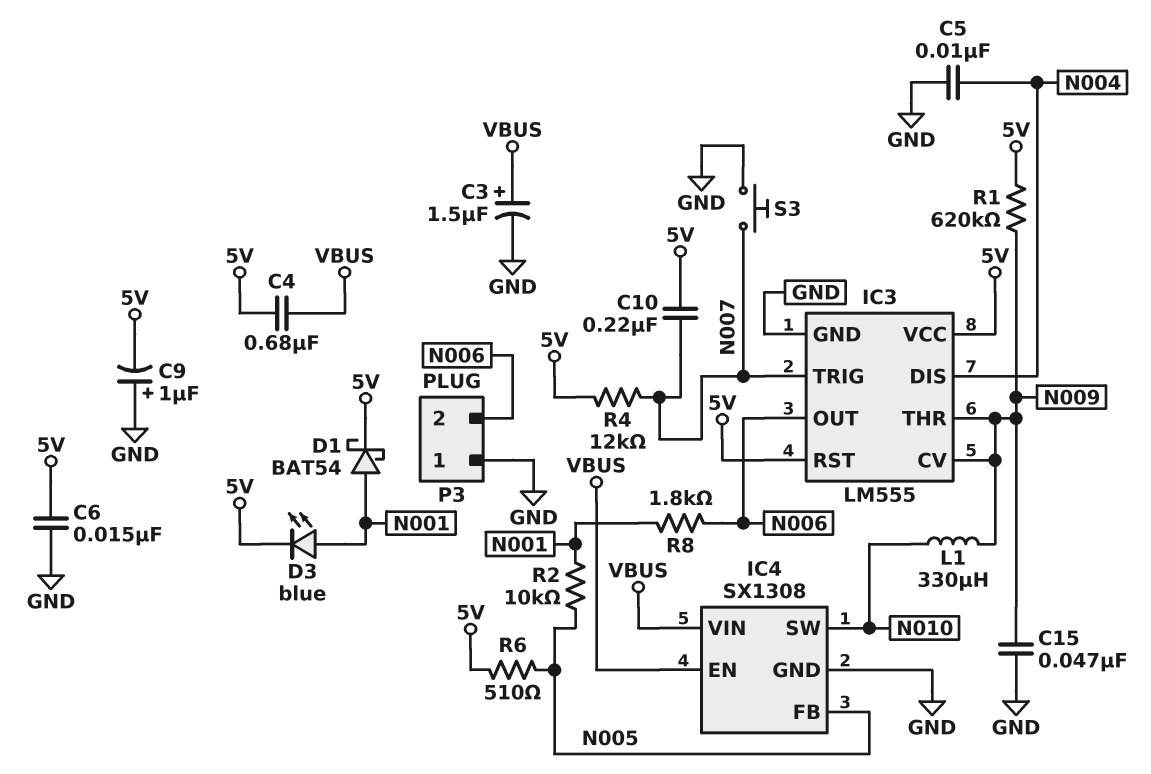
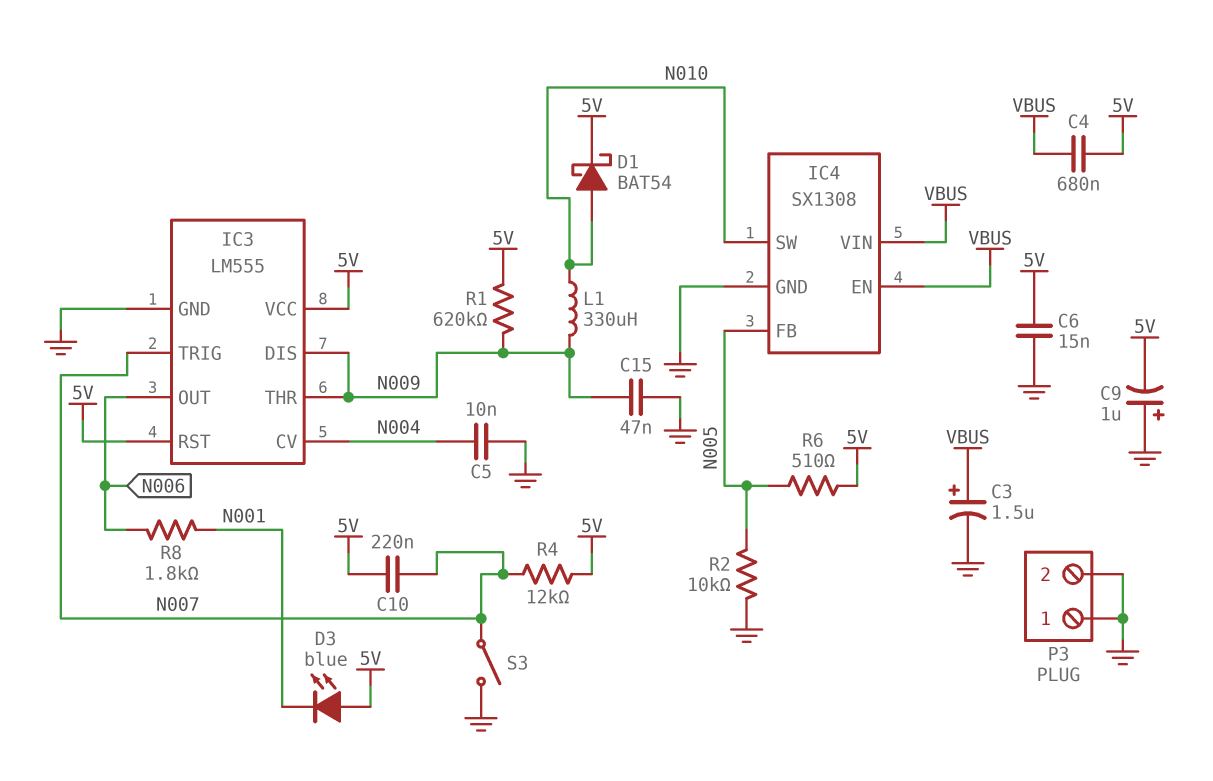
D1: schottky BAT54 (A N001, K 5V) -> schottky BAT54 (A N010, K 5V)
D3: LED blue (A N001, K 5V) -> LED blue (A 5V, K N001)
IC3 pin CV: N009 -> N004
IC3 pin DIS: N004 -> N009
P3 pin 2: N006 -> GND
R2: 10k (N001, N005) -> 10k (GND, N005)
S3: button (GND, N007) -> switch (GND, N007)

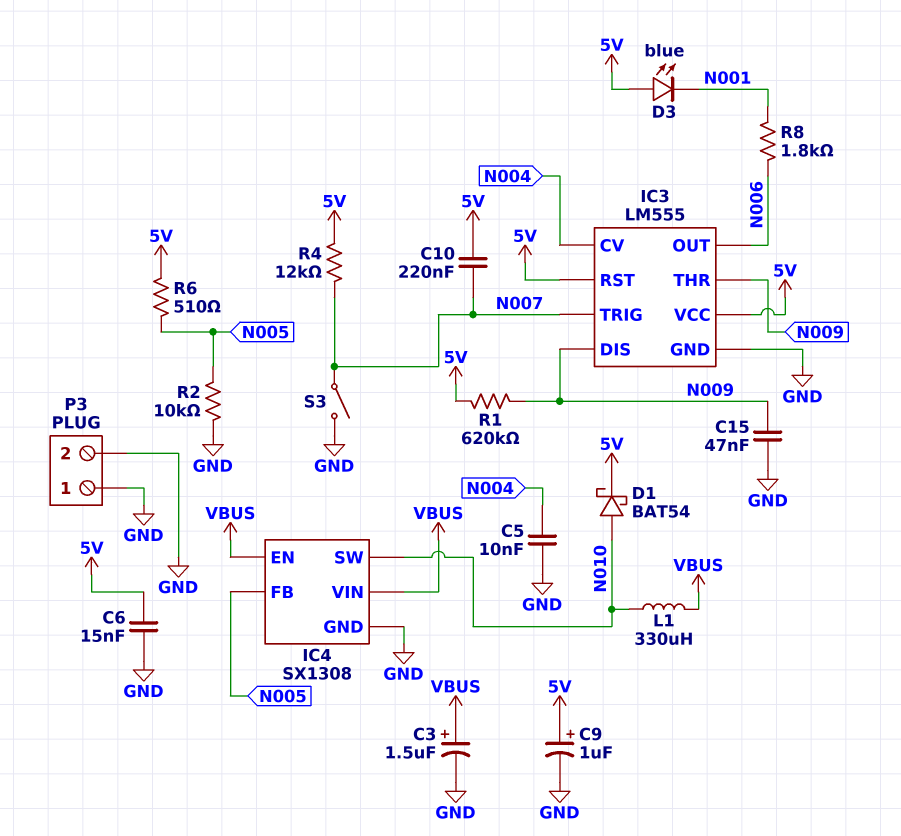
C4: 680nF (5V, VBUS) -> none
C9: 1uF (plus GND, minus 5V) -> 1uF (plus 5V, minus GND)
L1: 330uH (N009, N010) -> 330uH (N010, VBUS)

